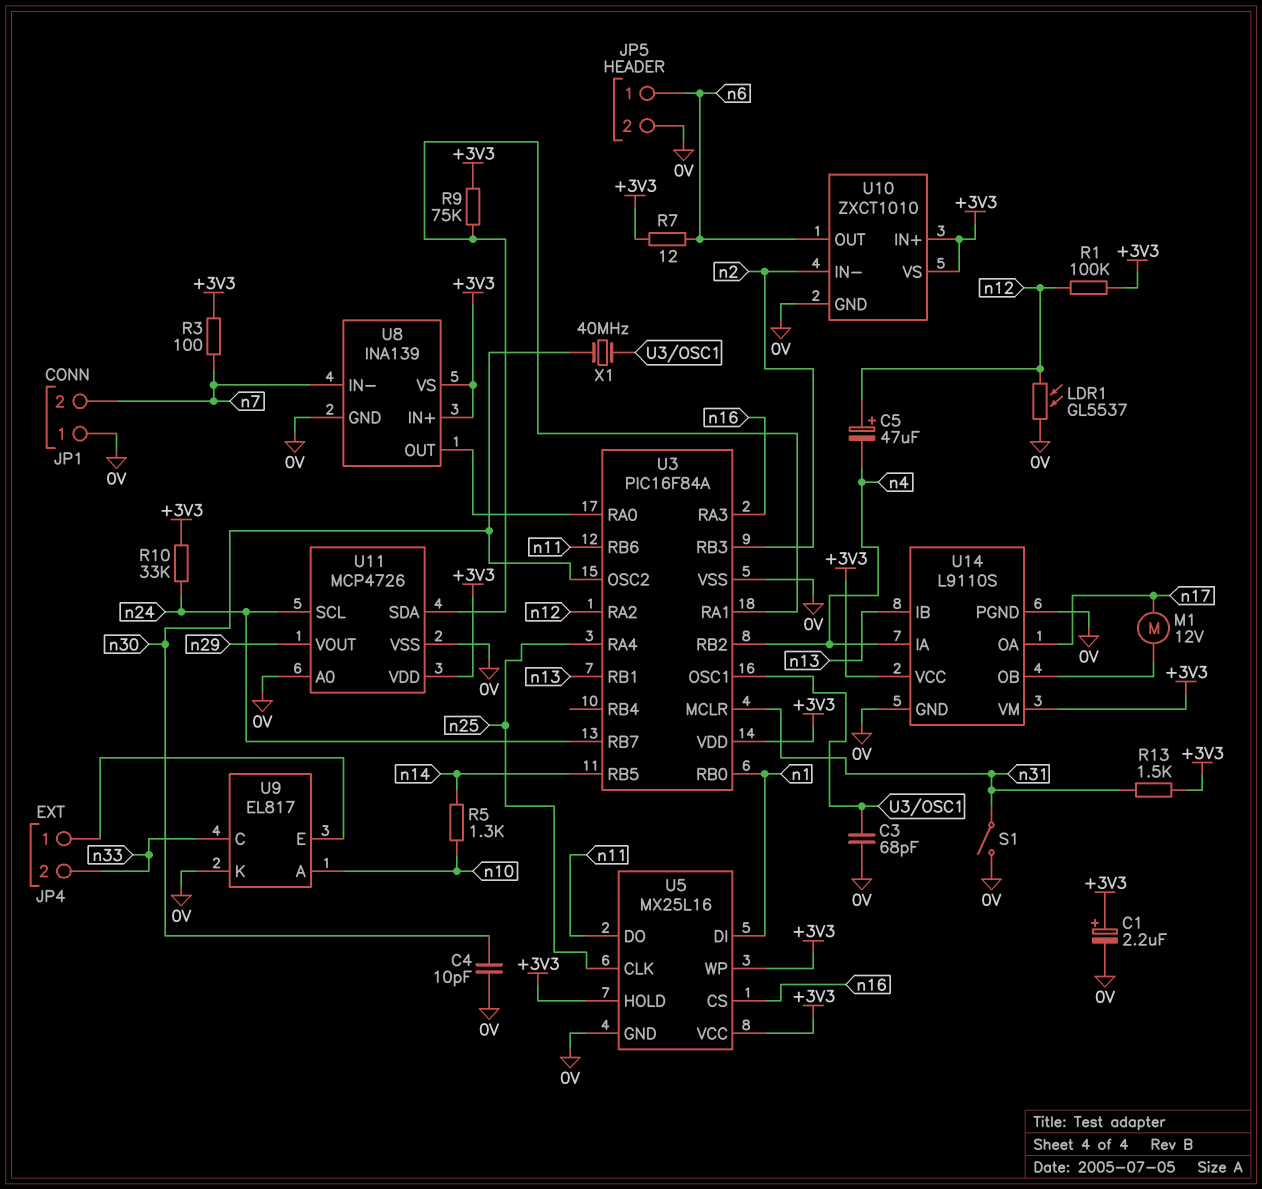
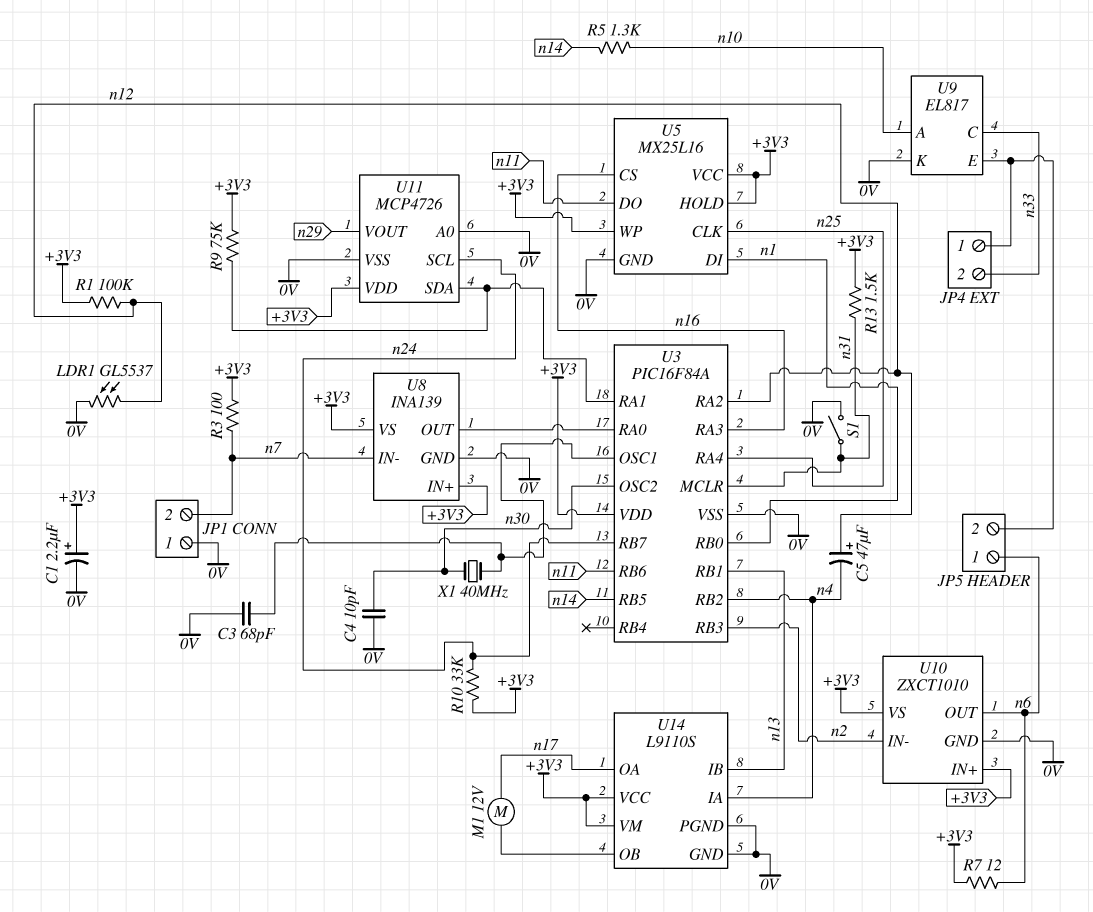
JP5 pin 2: 0V -> JP4/1

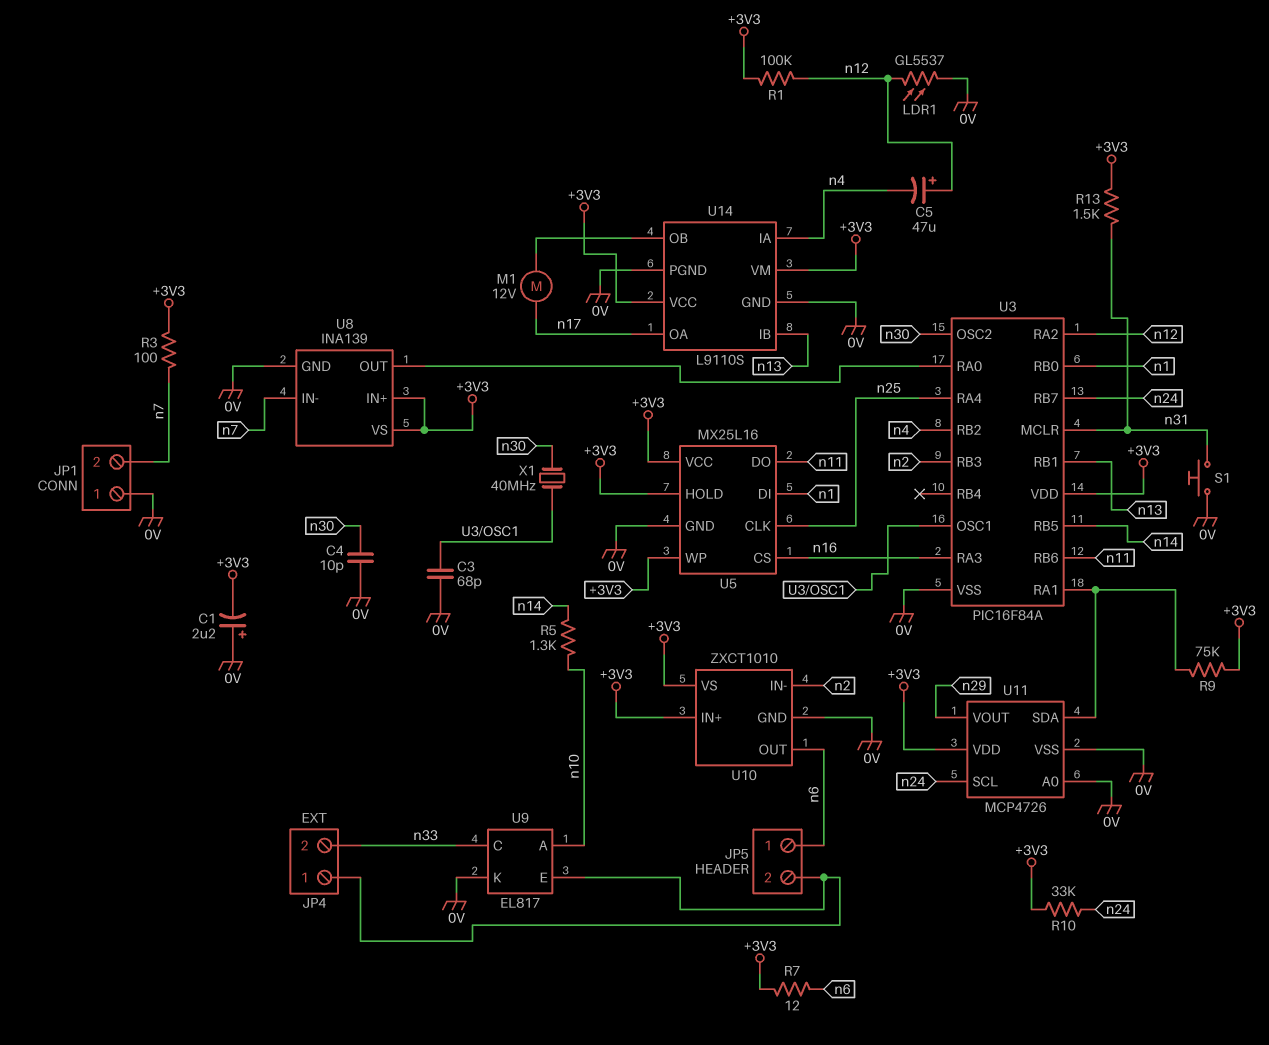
C1: 2.2uF (plus +3V3, minus 0V) -> 2.2uF (plus 0V, minus +3V3)
S1: switch (0V, n31) -> button (0V, n31)

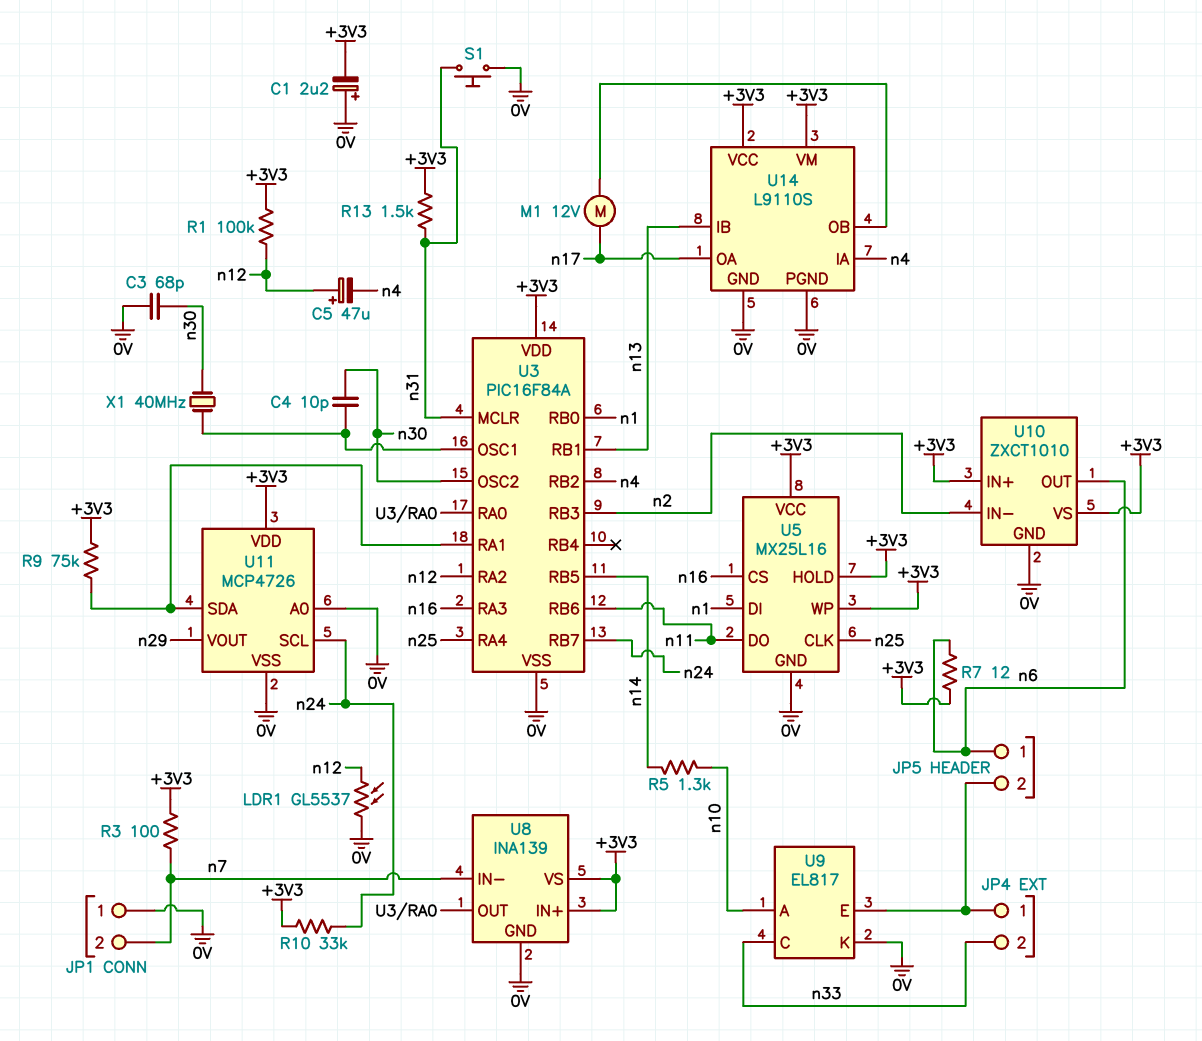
C3: 68pF (0V, U3/OSC1) -> 68pF (0V, n30)
C4: 10pF (0V, n30) -> 10pF (U3/OSC1, n30)

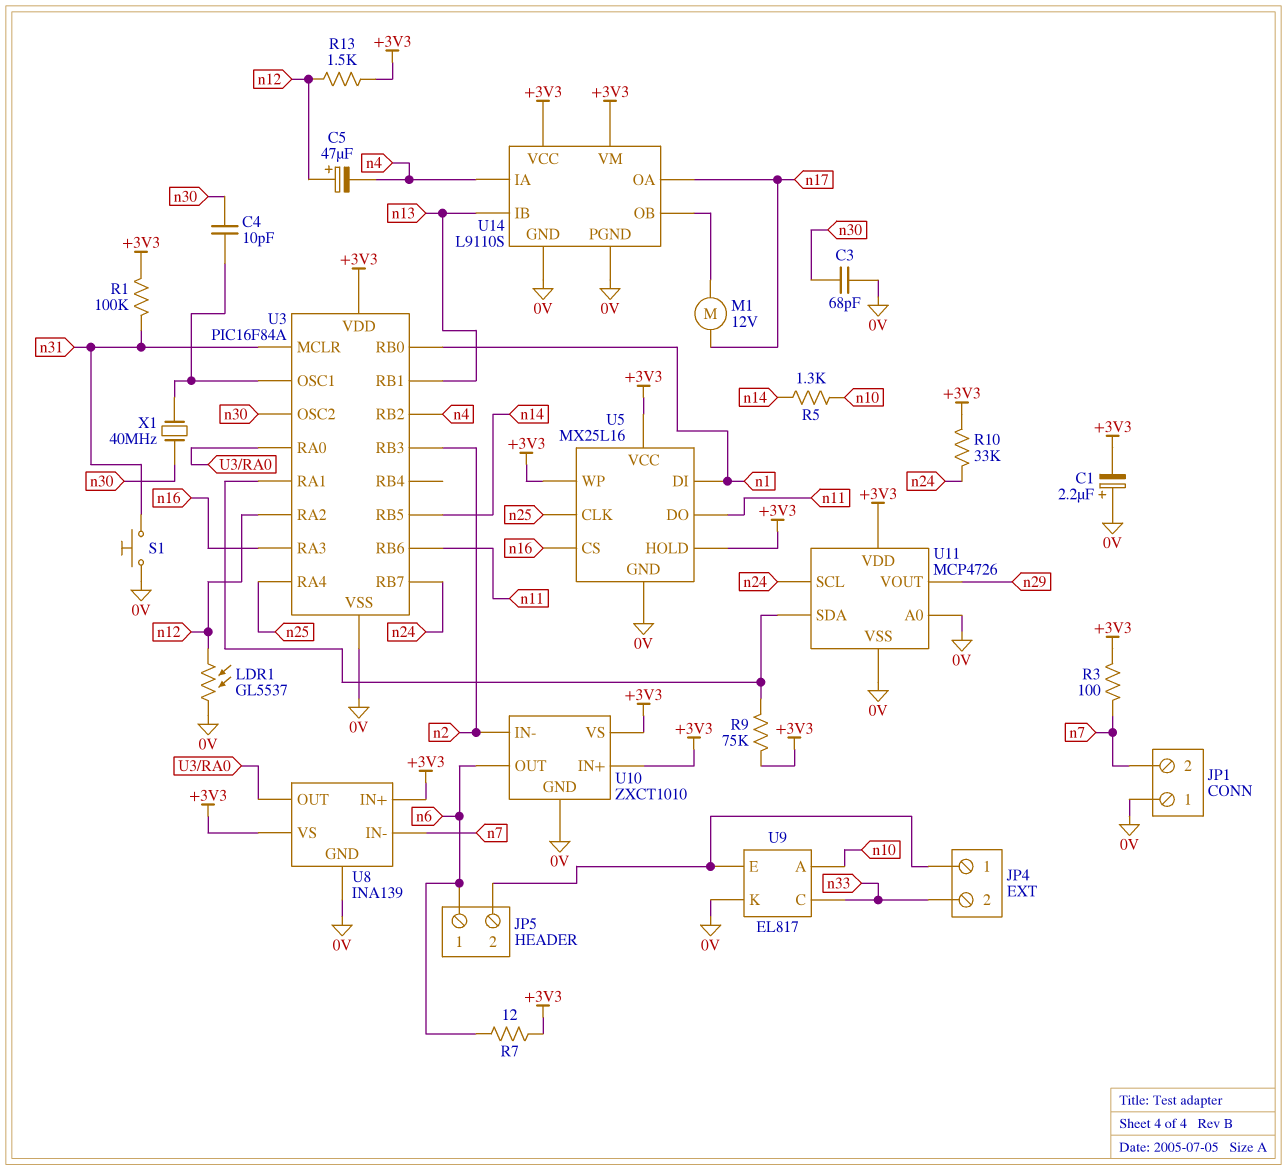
R1: 100k (+3V3, n12) -> 100k (+3V3, n31)
R13: 1.5k (+3V3, n31) -> 1.5k (+3V3, n12)

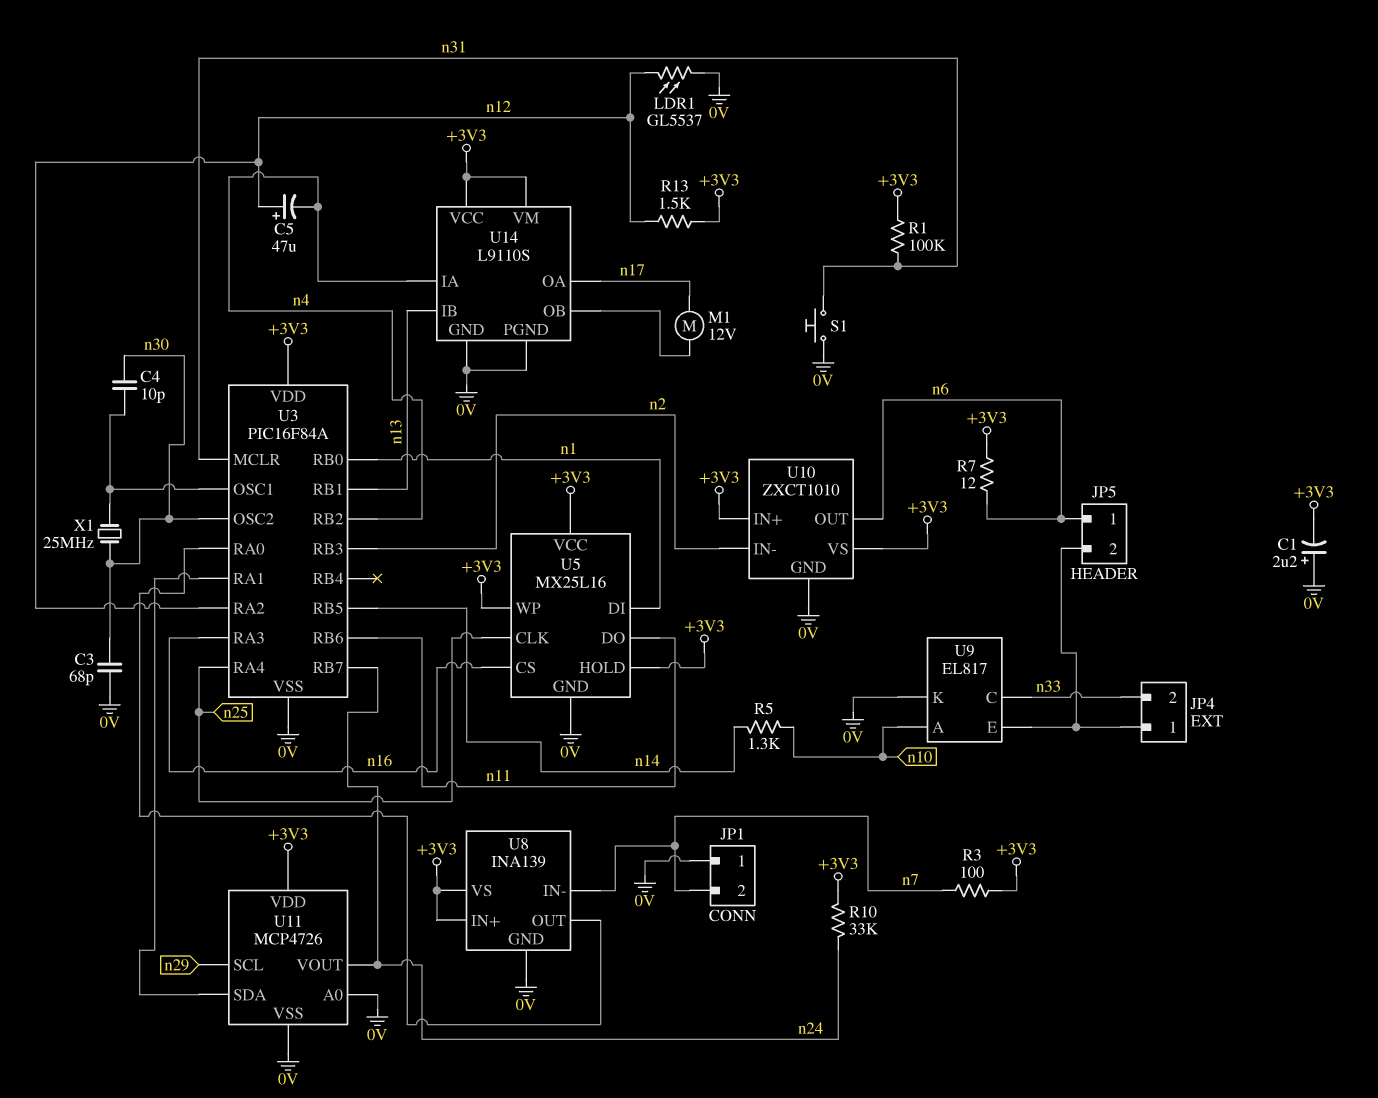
R9: 75k (+3V3, U3/RA1) -> none
U11 pin SCL: n24 -> n29
U11 pin VOUT: n29 -> n24
X1: 40MHz (U3/OSC1, n30) -> 25MHz (U3/OSC1, n30)

